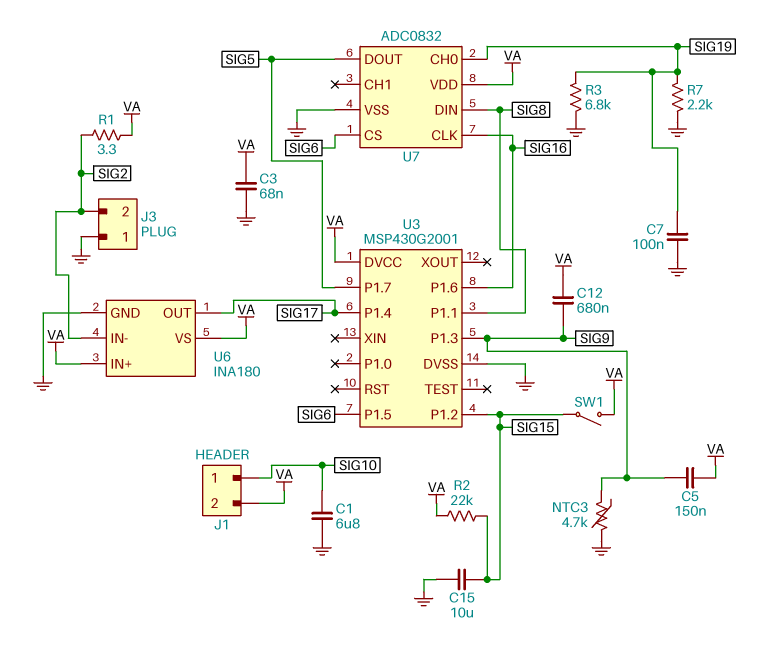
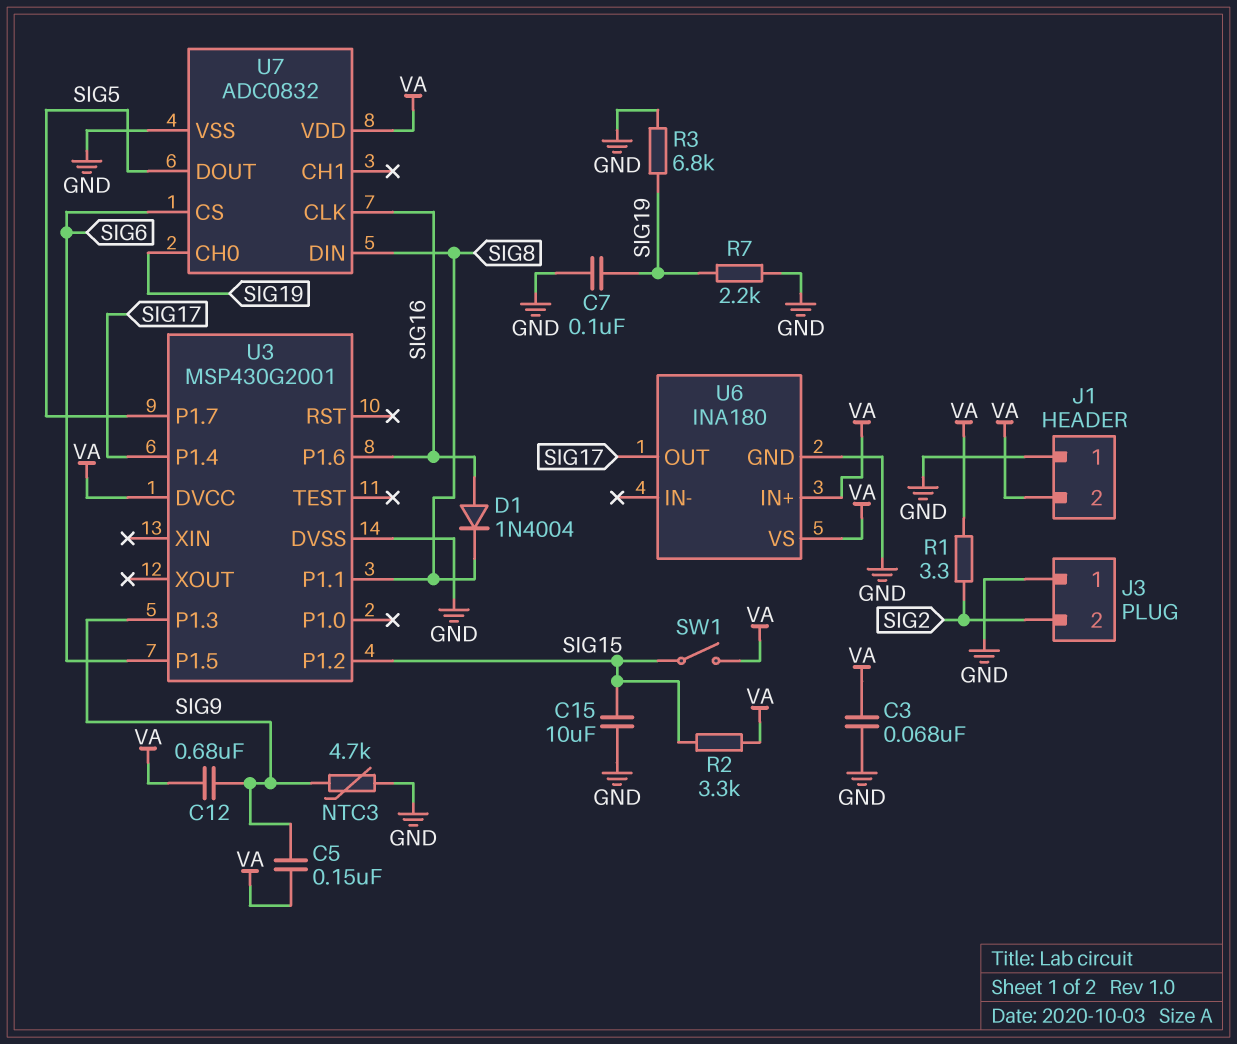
C1: 6.8uF (GND, SIG10) -> none
D1: none -> diode 1N4004 (A SIG16, K SIG8)
J1 pin 1: SIG10 -> GND
R2: 22k (SIG15, VA) -> 3.3k (SIG15, VA)
U6 pin IN-: SIG2 -> none

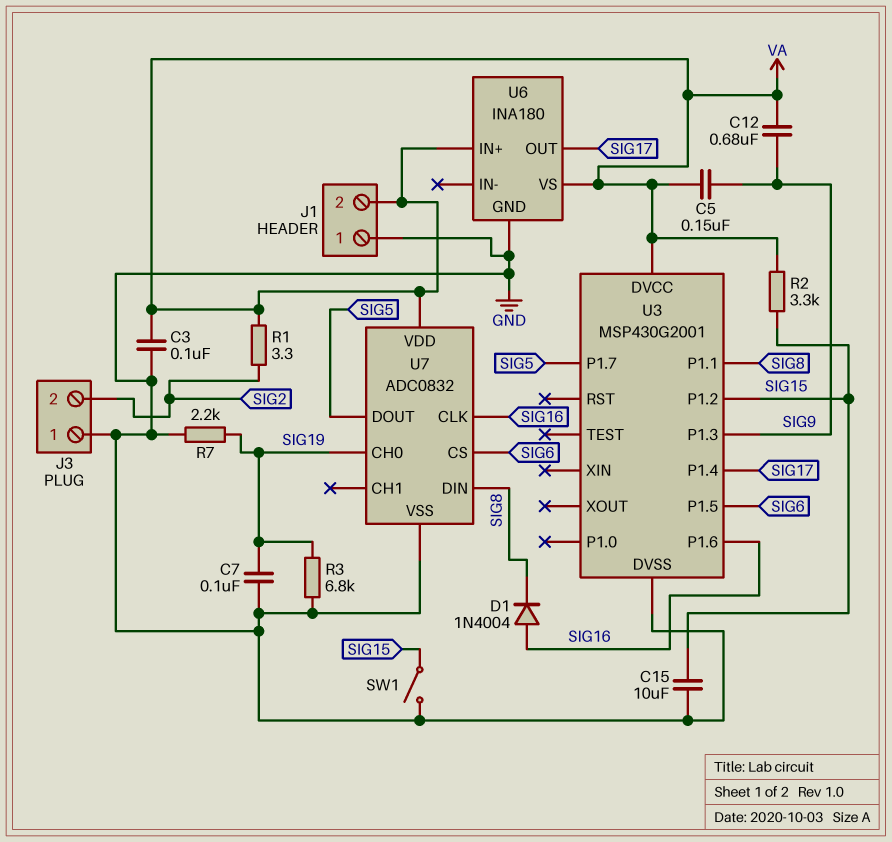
C3: 68nF (GND, VA) -> 100nF (GND, VA)
NTC3: 4.7k (GND, SIG9) -> none
SW1: switch (SIG15, VA) -> switch (GND, SIG15)

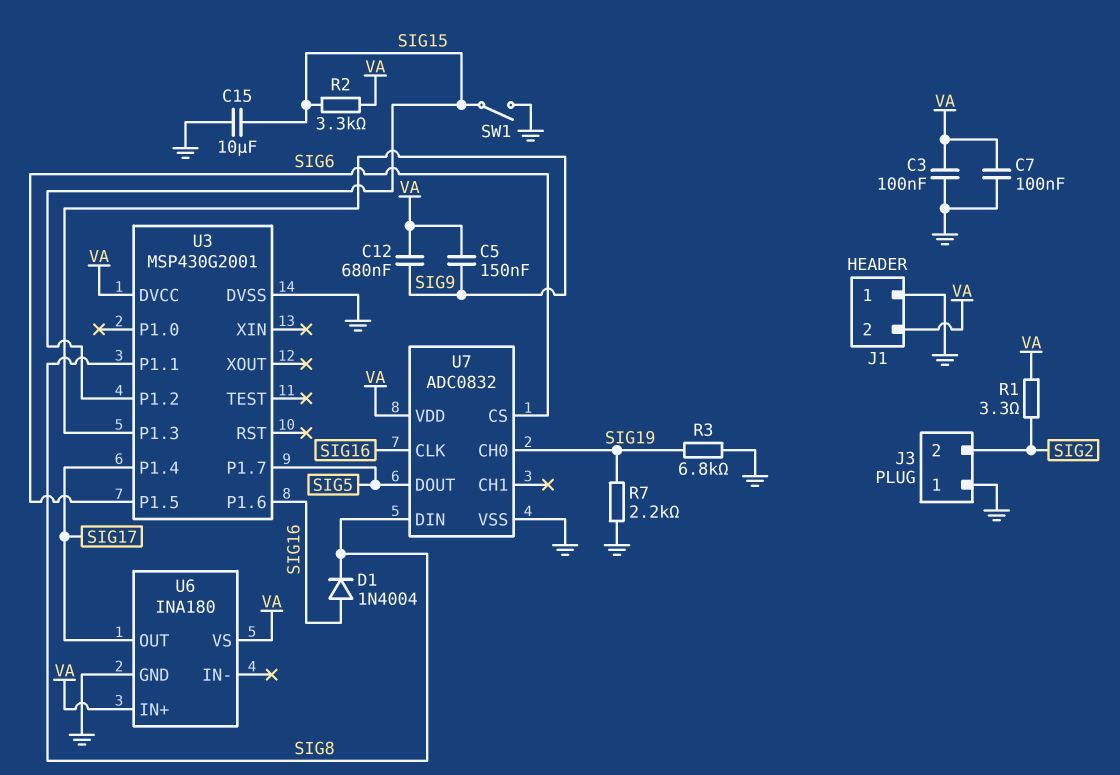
C7: 100nF (GND, SIG19) -> 100nF (GND, VA)

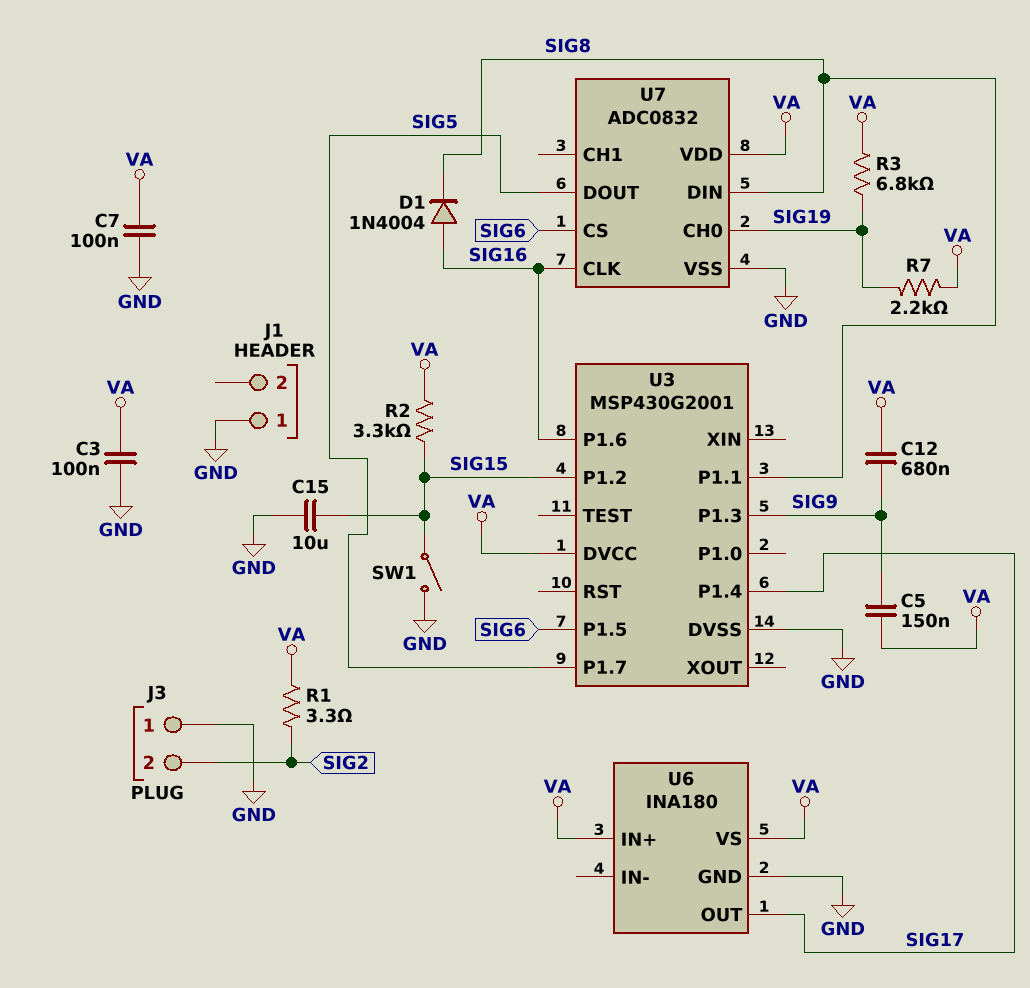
J1 pin 2: VA -> none
R3: 6.8k (GND, SIG19) -> 6.8k (SIG19, VA)
R7: 2.2k (GND, SIG19) -> 2.2k (SIG19, VA)

